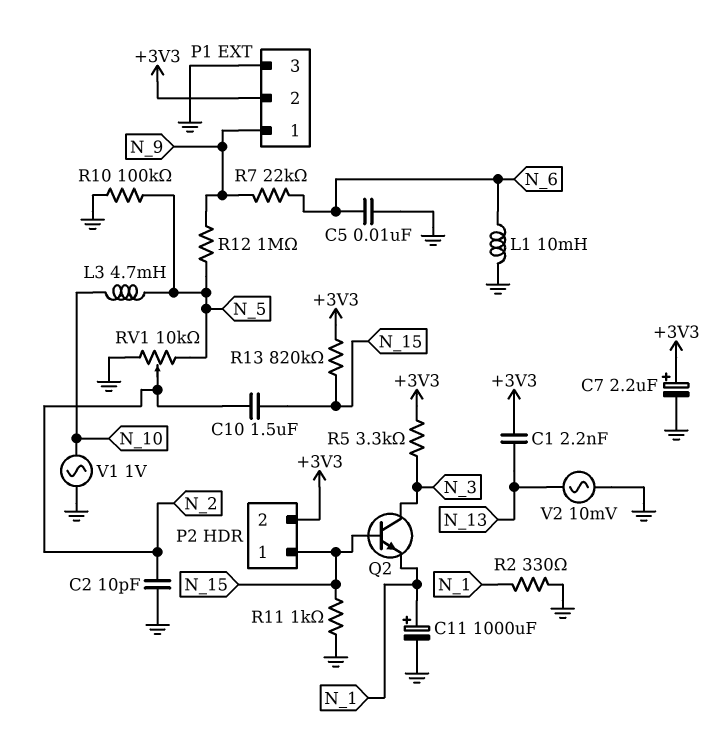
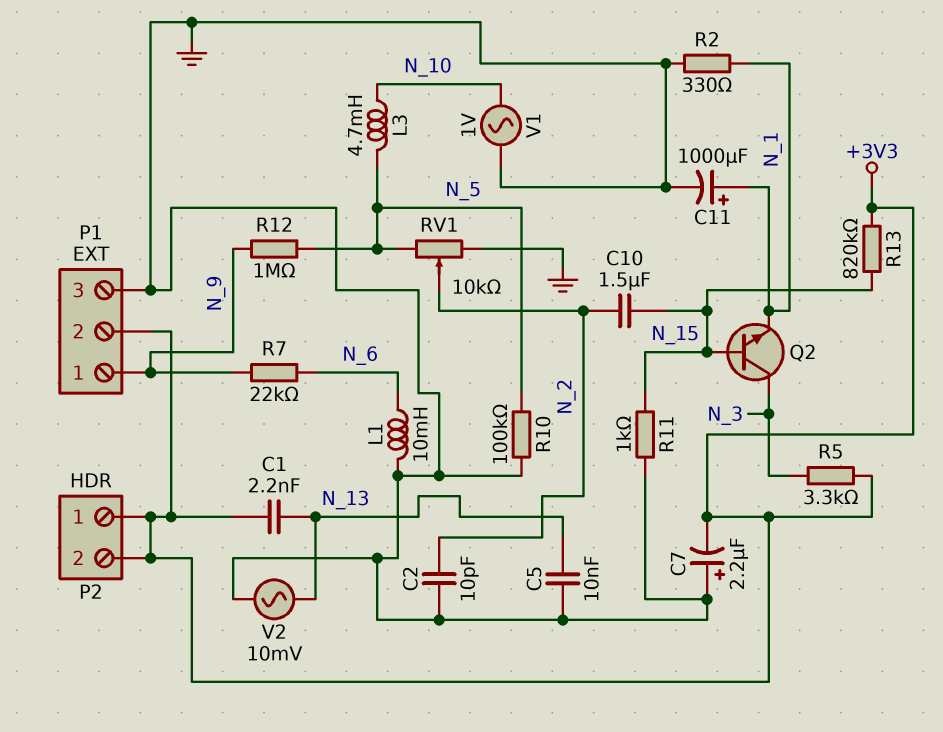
C5: 10nF (GND, N_6) -> 10nF (GND, N_13)
C7: 2.2uF (plus +3V3, minus GND) -> 2.2uF (plus GND, minus +3V3)
P2 pin 1: N_15 -> +3V3

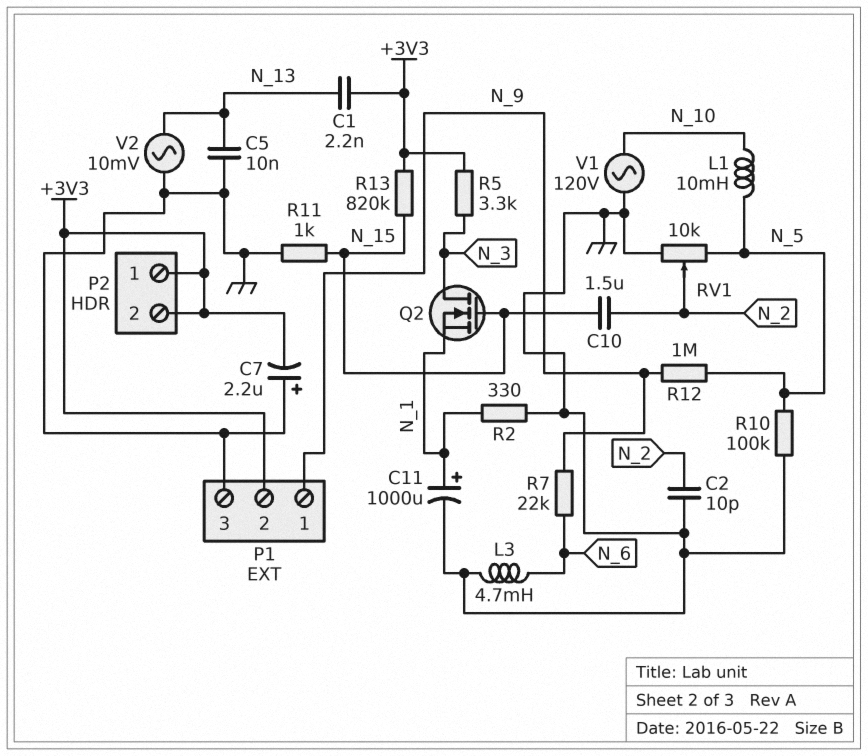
L1: 10mH (GND, N_6) -> 10mH (N_5, N_10)
L3: 4.7mH (N_5, N_10) -> 4.7mH (GND, N_6)
Q2: NPN (B N_15, C N_3, E N_1) -> NMOS (G N_15, D N_3, S N_1)
V1: AC 1V (GND, N_10) -> AC 120V (GND, N_10)

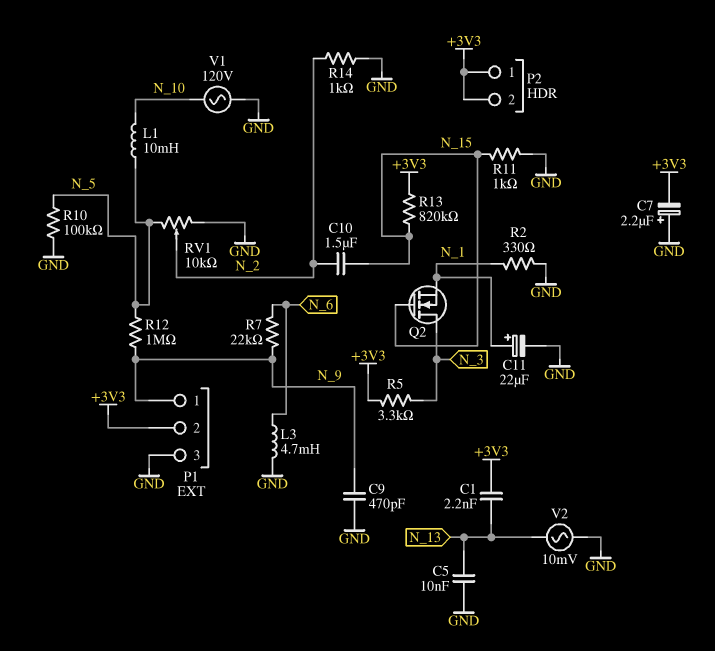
C2: 10pF (GND, N_2) -> none
C9: none -> 470pF (GND, N_9)
C11: 1000uF (plus N_1, minus GND) -> 22uF (plus N_1, minus GND)
R14: none -> 1k (GND, N_2)

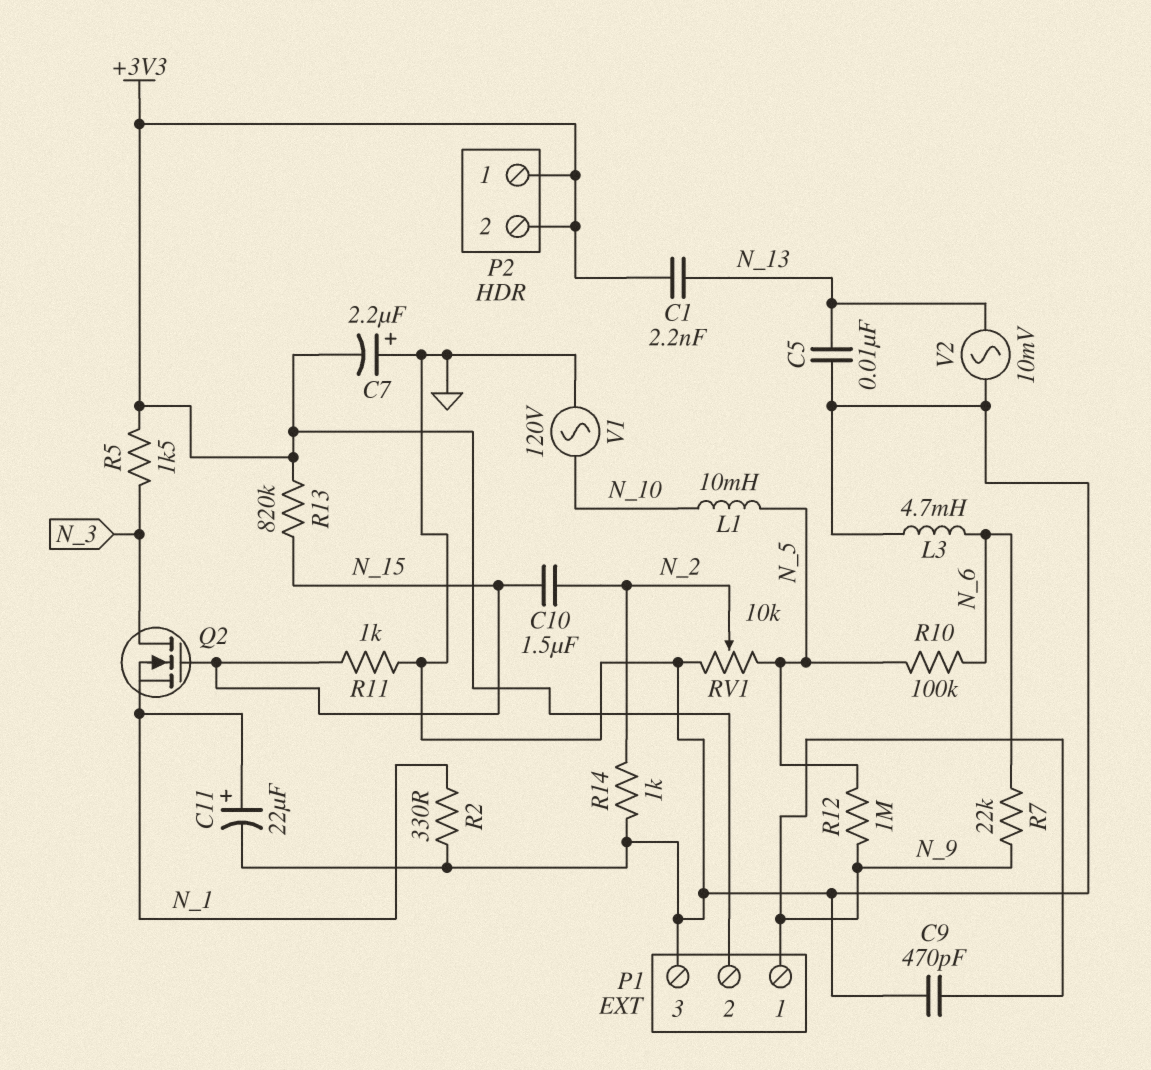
R5: 3.3k (+3V3, N_3) -> 1.5k (+3V3, N_3)
R10: 100k (GND, N_5) -> 100k (N_5, N_6)

